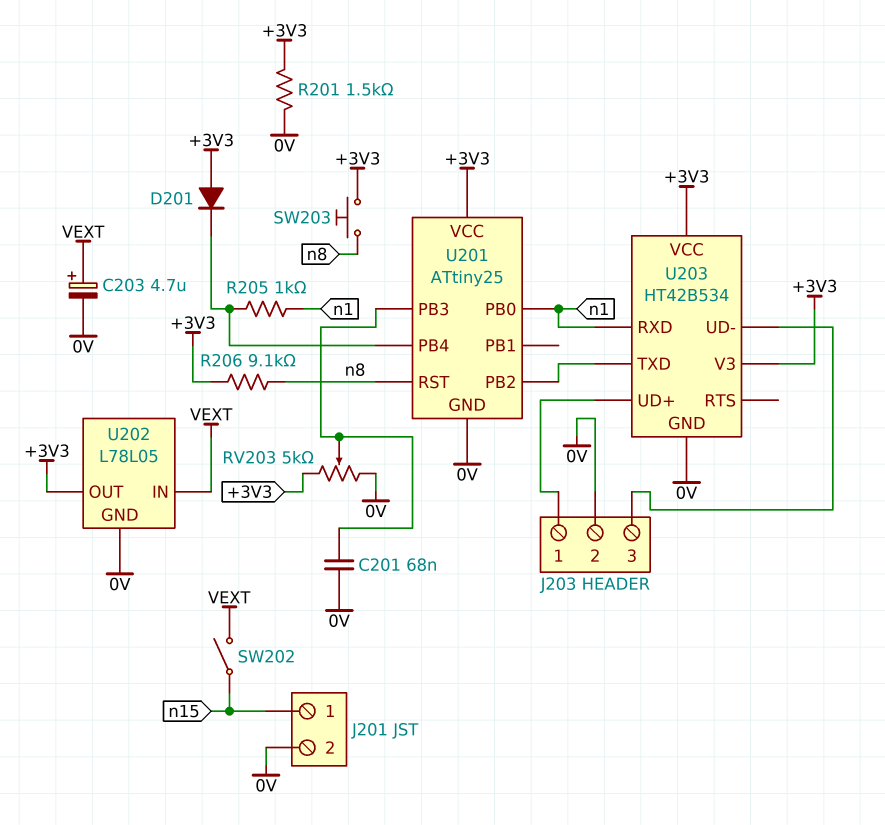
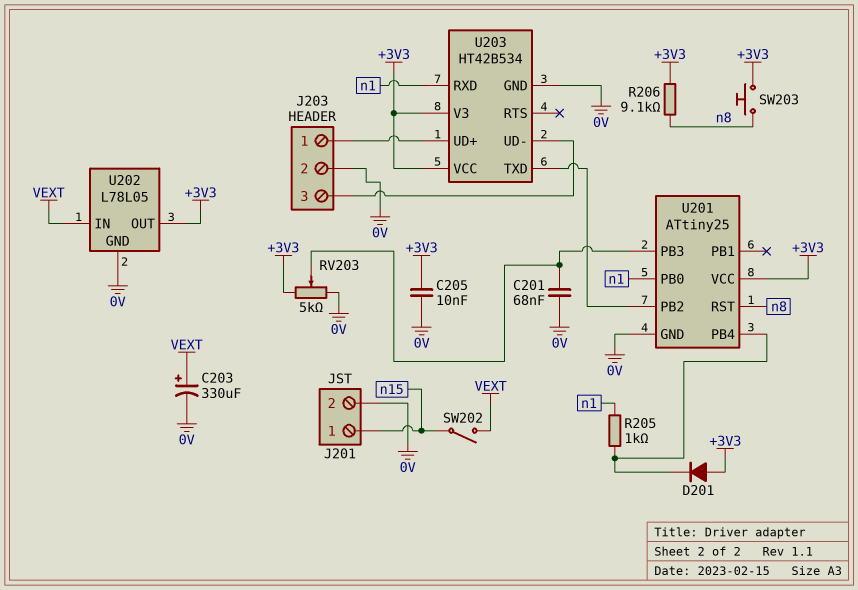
C203: 4.7uF (plus VEXT, minus 0V) -> 330uF (plus VEXT, minus 0V)
C205: none -> 10nF (+3V3, 0V)
R201: 1.5k (+3V3, 0V) -> none

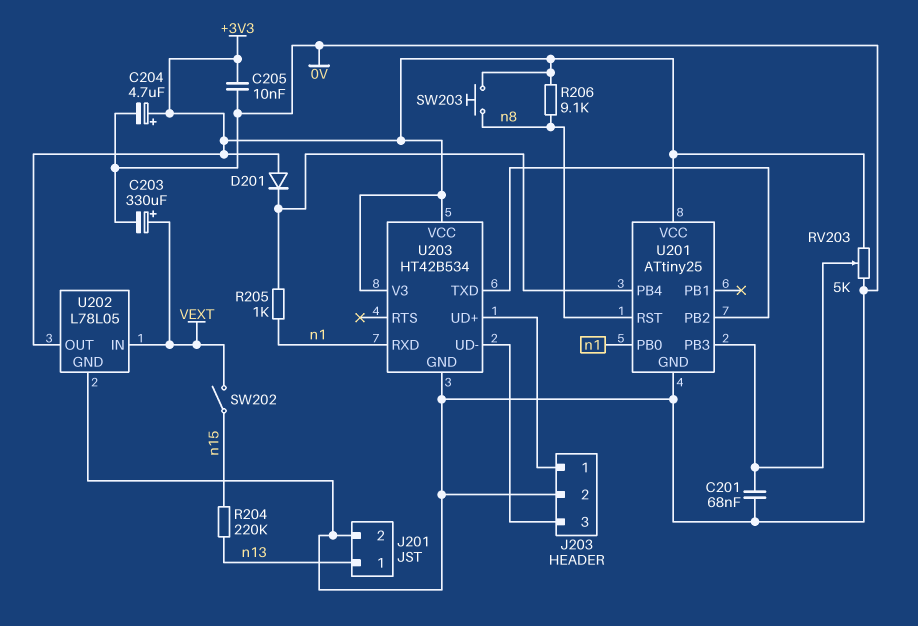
C204: none -> 4.7uF (plus +3V3, minus 0V)
J201 pin 1: n15 -> n13
R204: none -> 220k (n13, n15)

